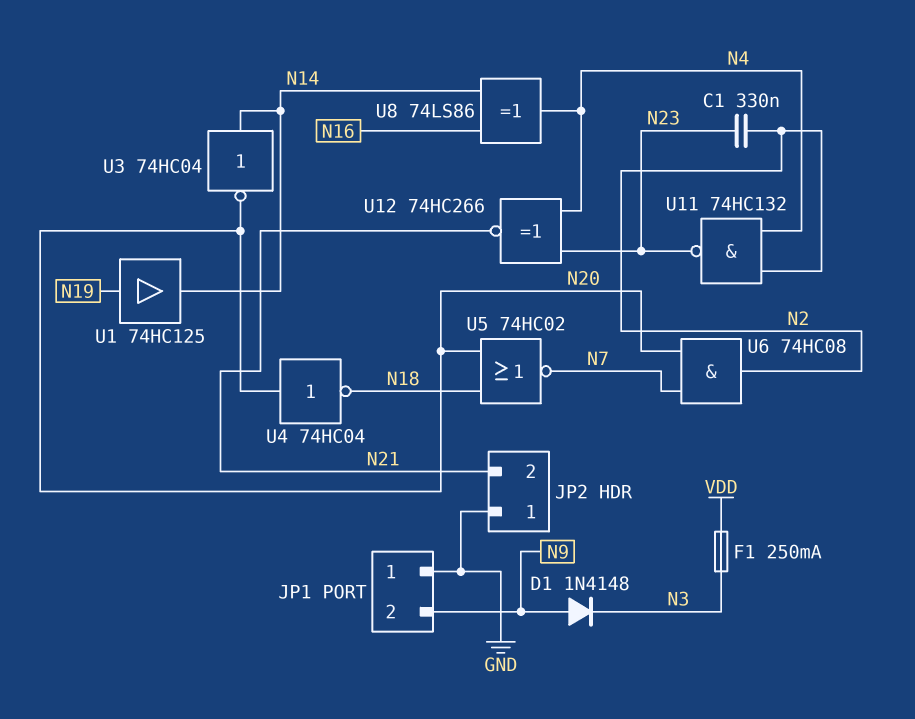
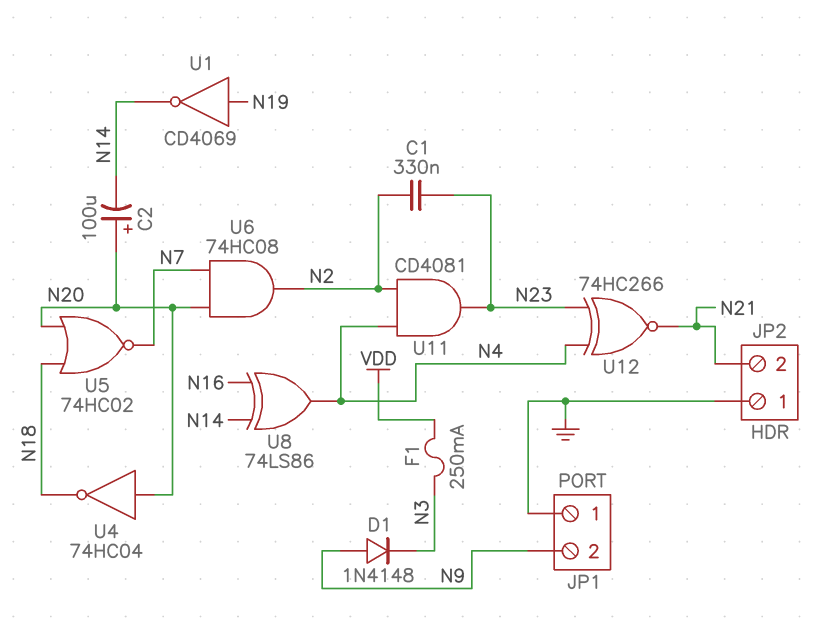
C2: none -> 100uF (plus N20, minus N14)
U1: buffer 74HC125 (in N19, out N14) -> NOT CD4069 (in N19, out N14)
U3: NOT 74HC04 (in N14, out N20) -> none
U11: NAND 74HC132 (in N2, in N4, out N23) -> AND CD4081 (in N2, in N4, out N23)

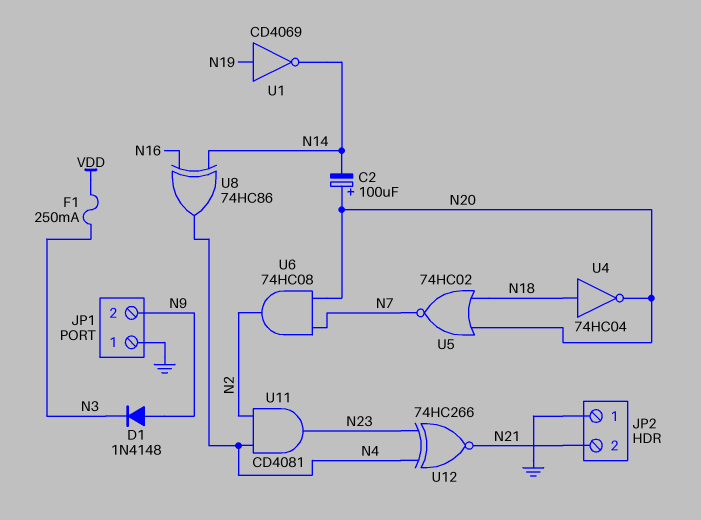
C1: 330nF (N2, N23) -> none
U4: NOT 74HC04 (in N20, out N18) -> NOT 74HC04 (in N18, out N20)
U8: XOR 74LS86 (in N14, in N16, out N4) -> XOR 74HC86 (in N14, in N16, out N4)

